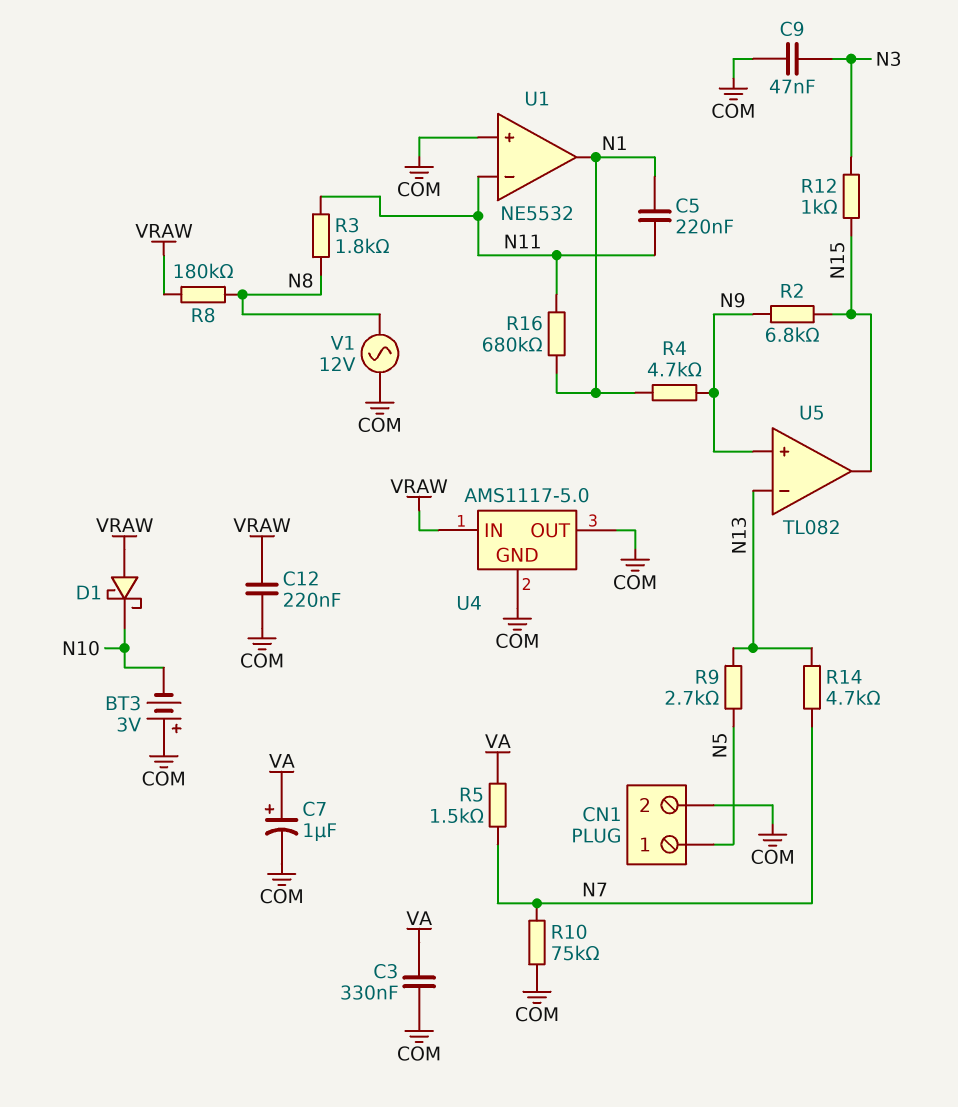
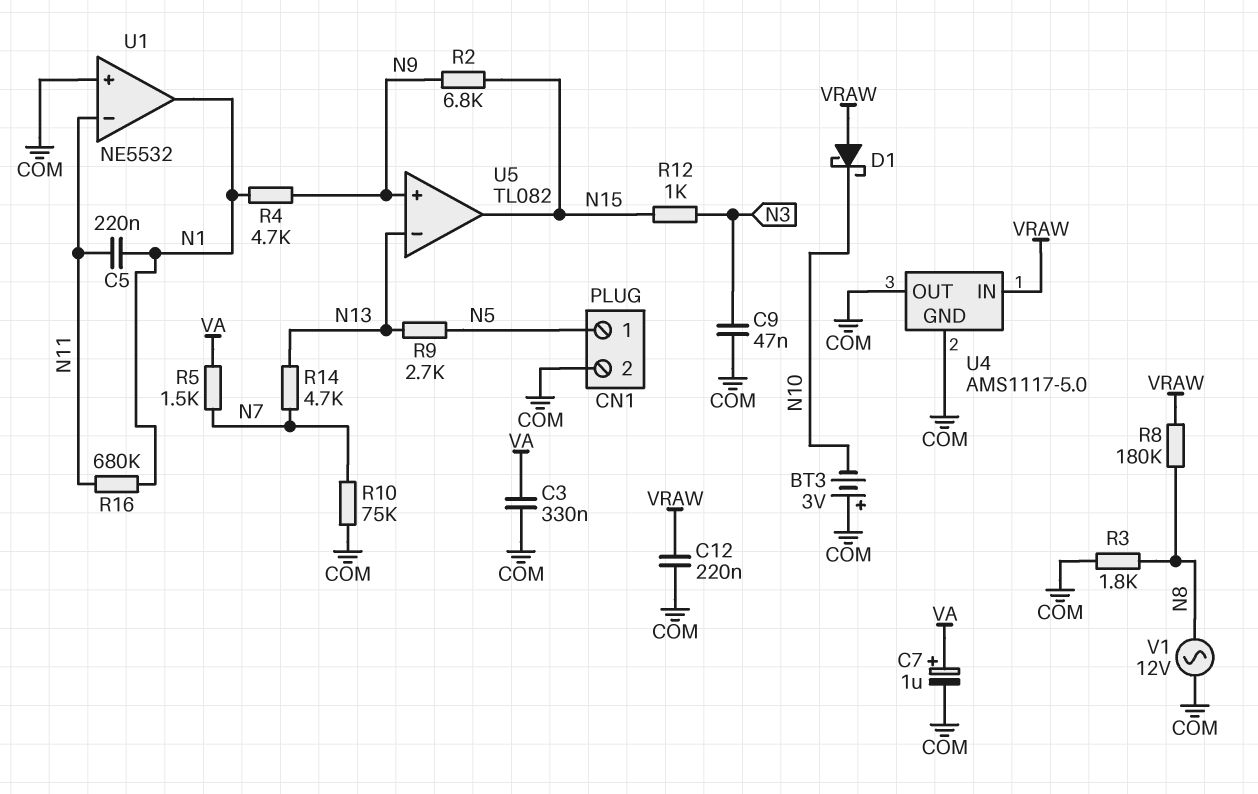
R3: 1.8k (N8, N11) -> 1.8k (COM, N8)

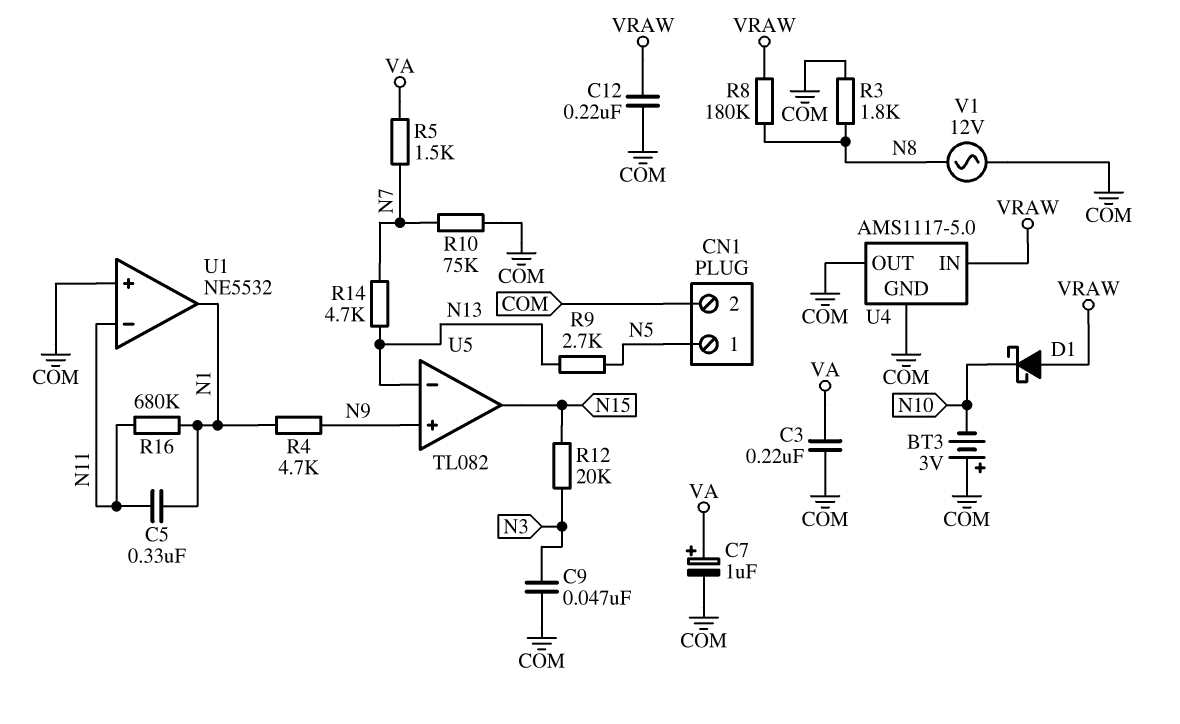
C3: 330nF (COM, VA) -> 220nF (COM, VA)
C5: 220nF (N1, N11) -> 330nF (N1, N11)
R2: 6.8k (N9, N15) -> none
R12: 1k (N3, N15) -> 20k (N3, N15)

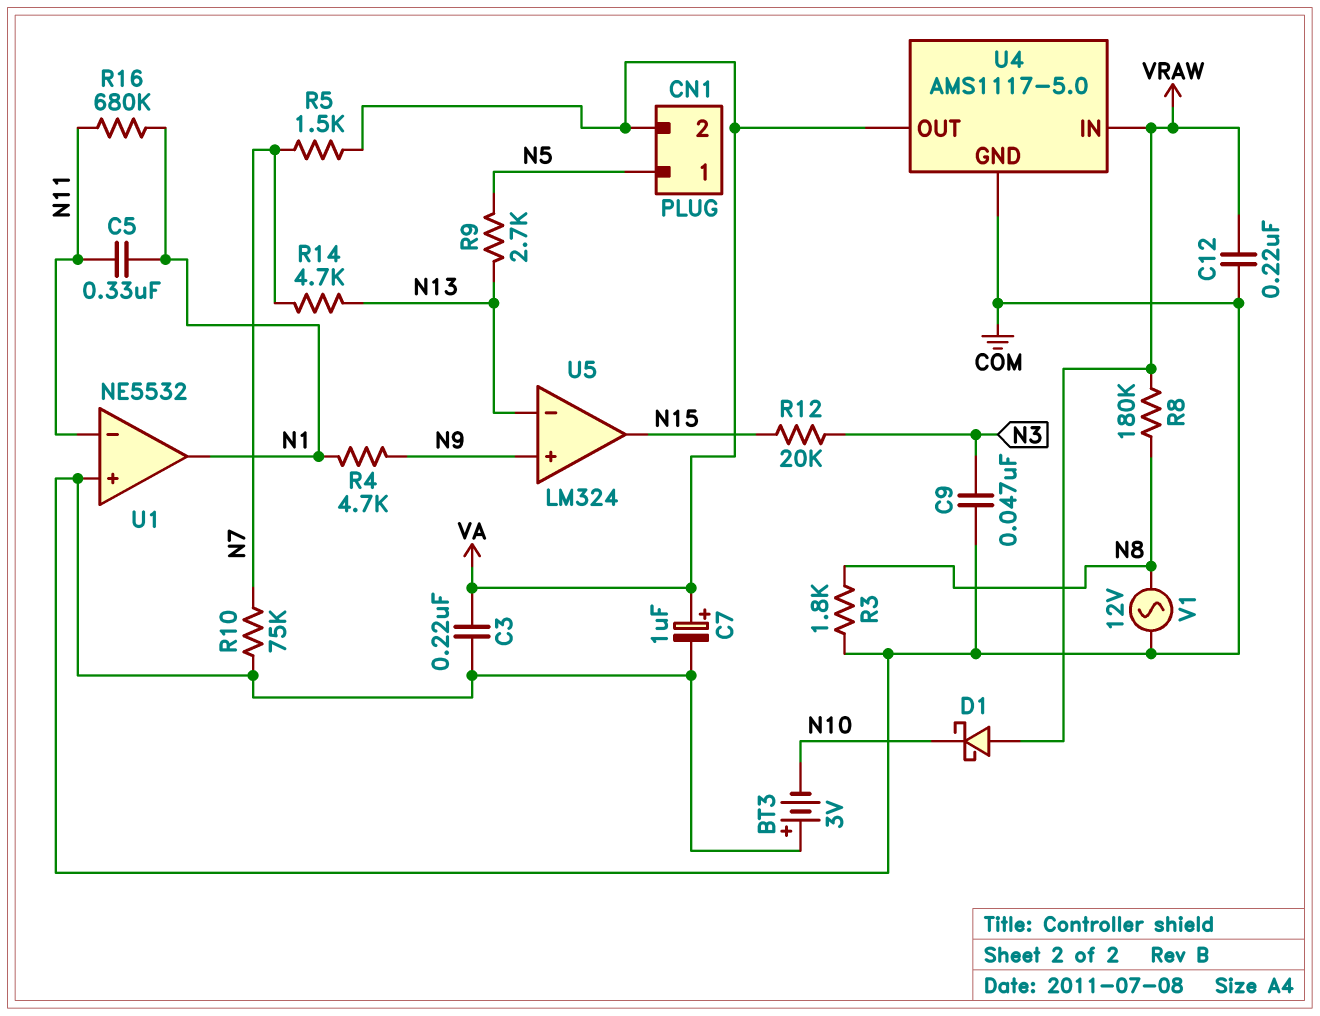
CN1 pin 2: COM -> VA
U4 pin OUT: COM -> VA
U5: TL082 -> LM324

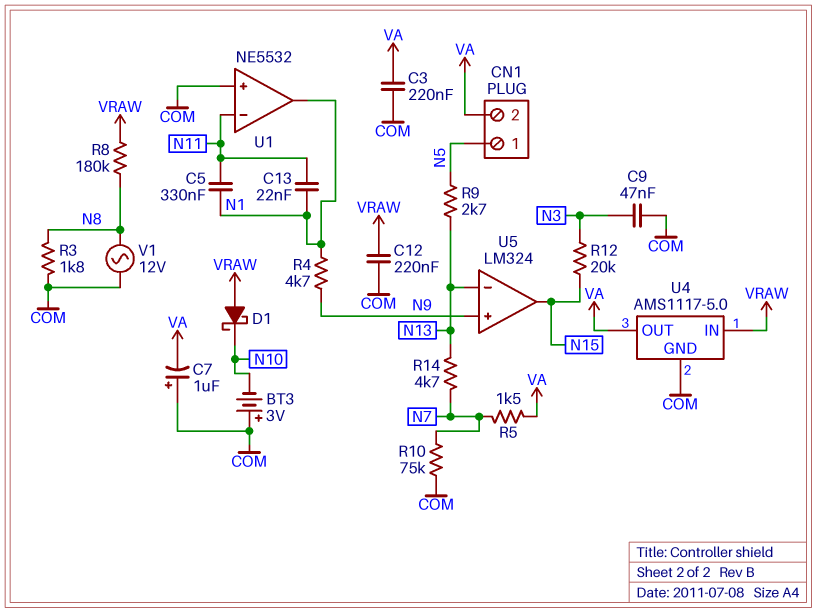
C7: 1uF (plus VA, minus COM) -> 1uF (plus COM, minus VA)
C13: none -> 22nF (N1, N11)
R16: 680k (N1, N11) -> none

